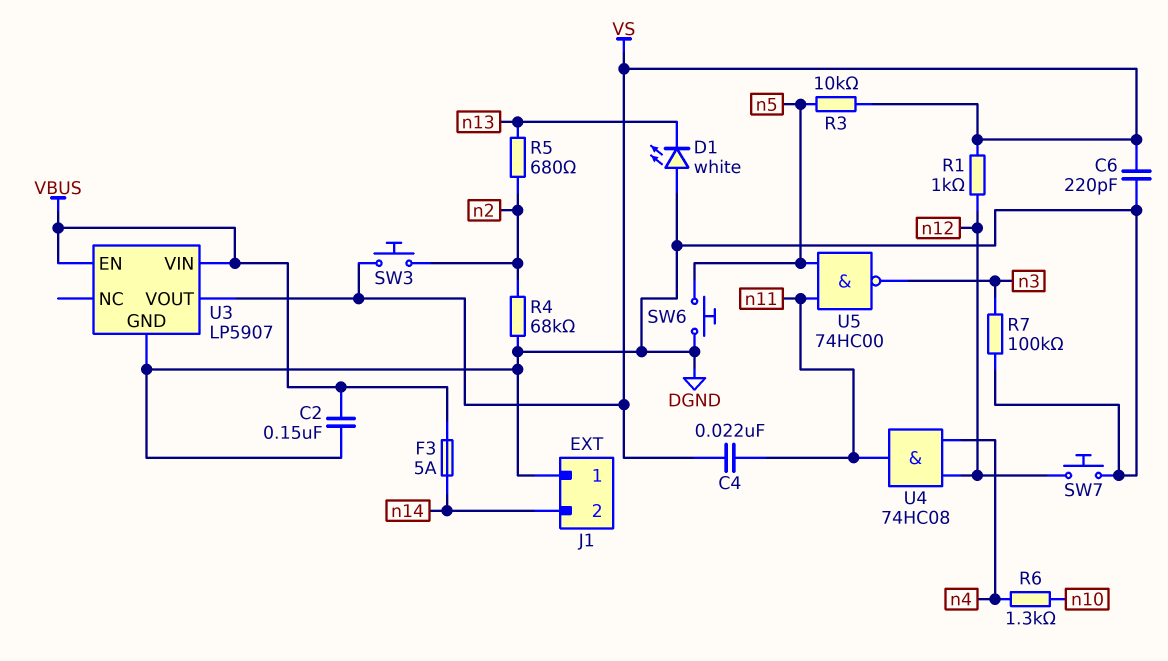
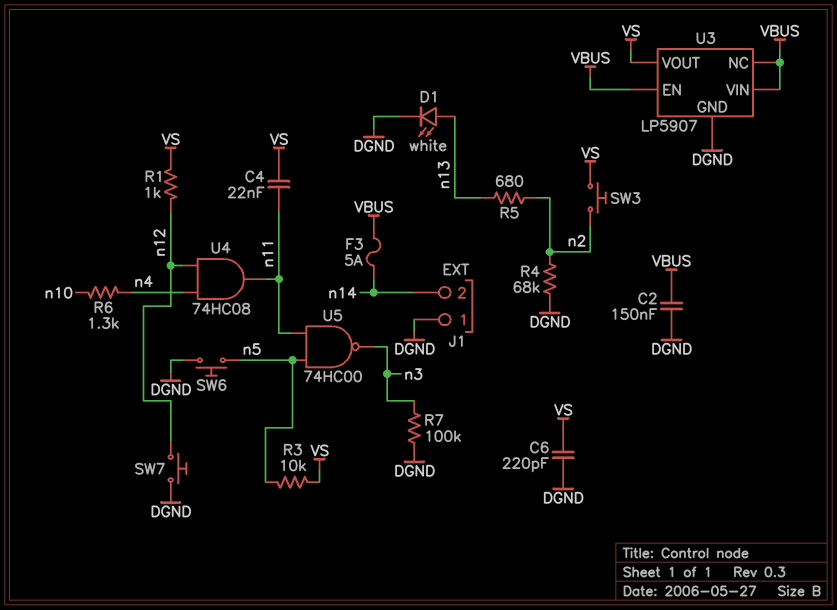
D1: LED white (A DGND, K n13) -> LED white (A n13, K DGND)
U3 pin NC: none -> VBUS

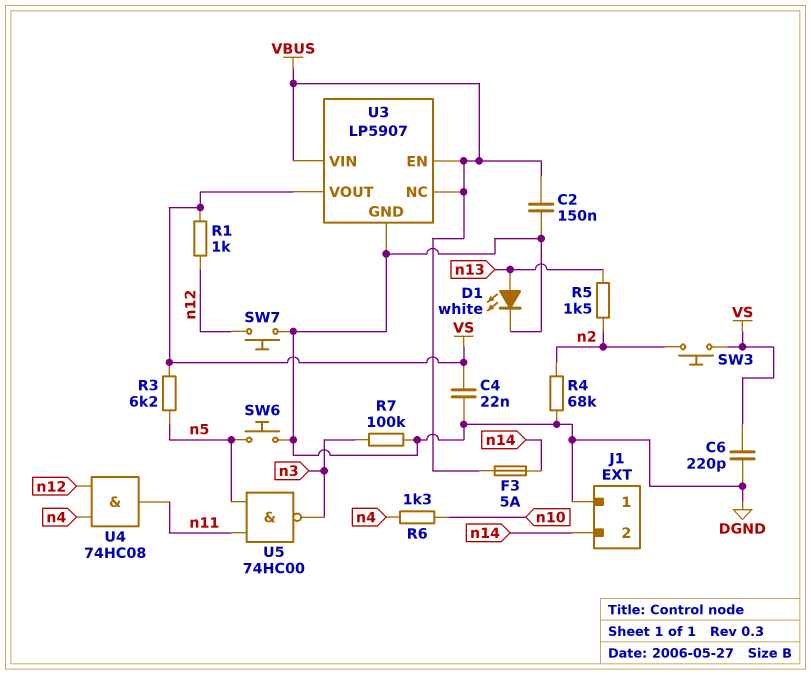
C4: 22nF (VS, n11) -> 22nF (DGND, VS)
R3: 10k (VS, n5) -> 6.2k (VS, n5)
R5: 680 (n2, n13) -> 1.5k (n2, n13)

